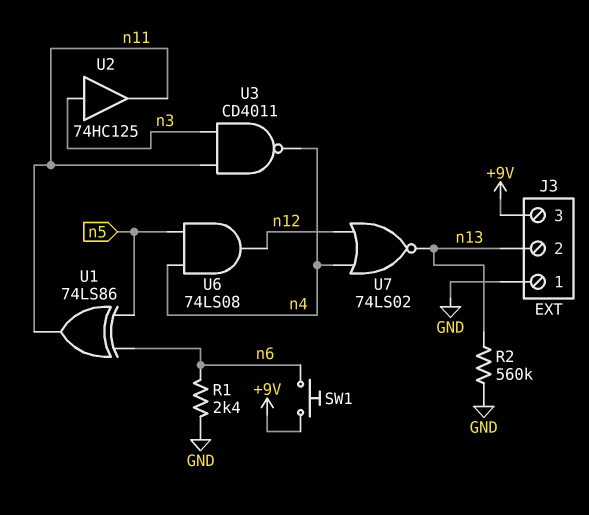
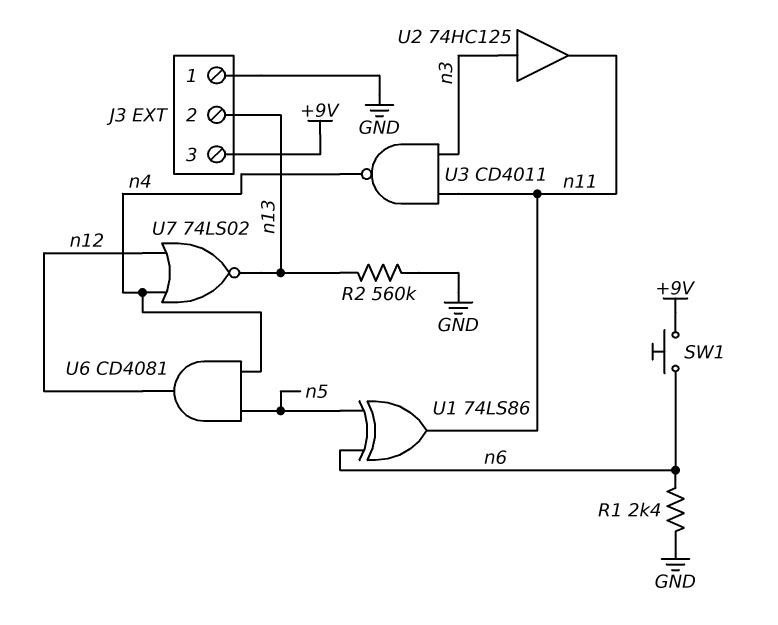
U6: AND 74LS08 (in n4, in n5, out n12) -> AND CD4081 (in n4, in n5, out n12)

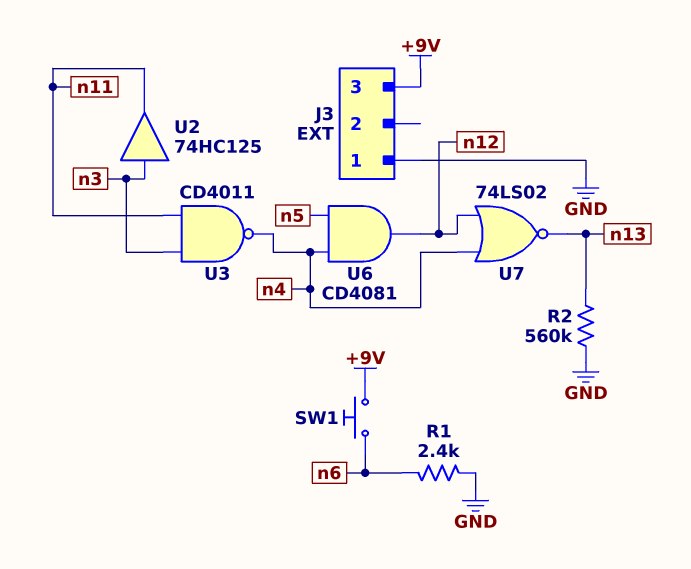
J3 pin 2: n13 -> none
U1: XOR 74LS86 (in n5, in n6, out n11) -> none

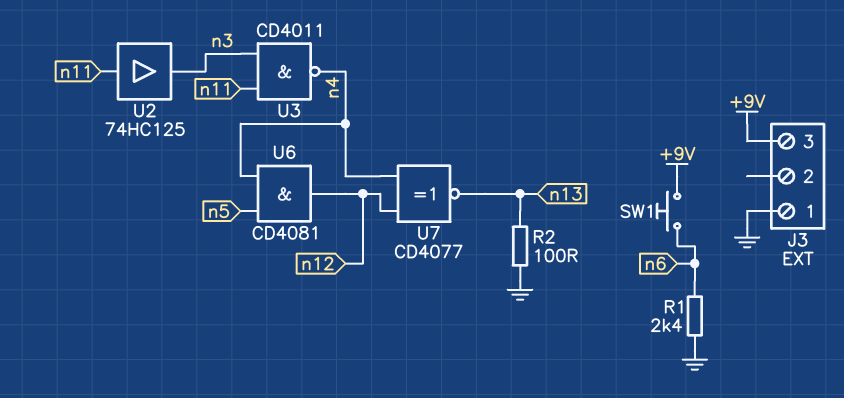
R2: 560k (GND, n13) -> 100 (GND, n13)
U2: buffer 74HC125 (in n3, out n11) -> buffer 74HC125 (in n11, out n3)
U7: NOR 74LS02 (in n4, in n12, out n13) -> XNOR CD4077 (in n4, in n12, out n13)

